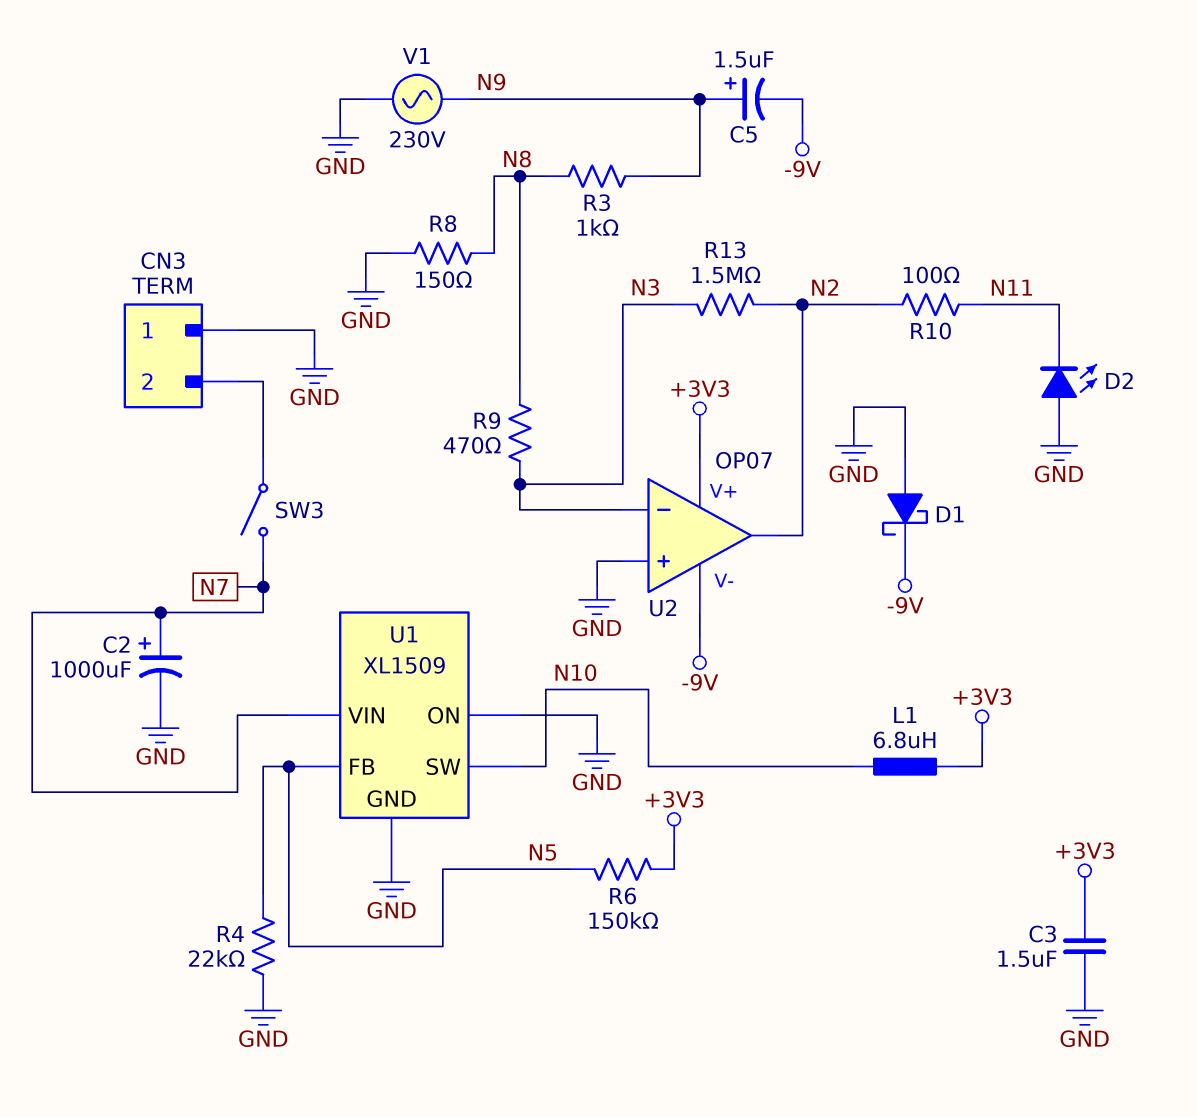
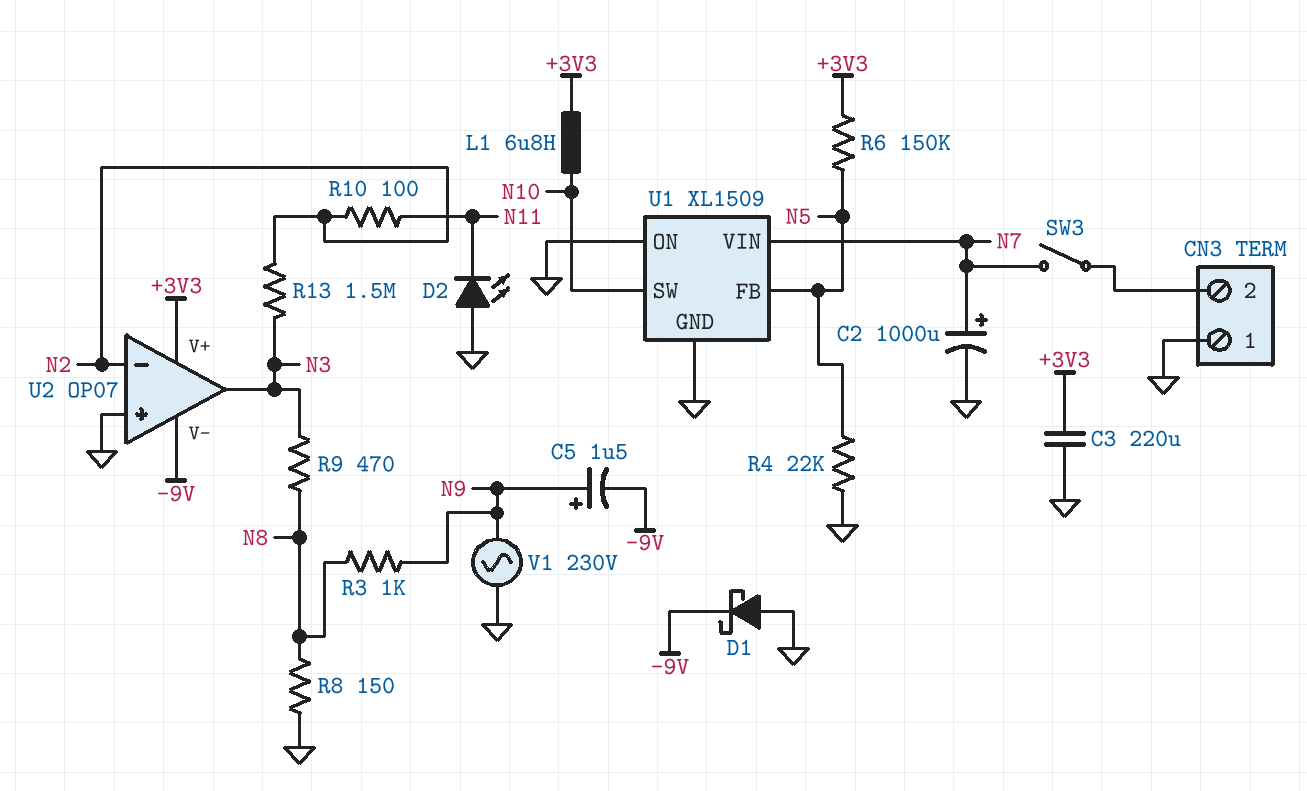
C3: 1.5uF (+3V3, GND) -> 220uF (+3V3, GND)
U2 pin in-: N3 -> N2
U2 pin out: N2 -> N3

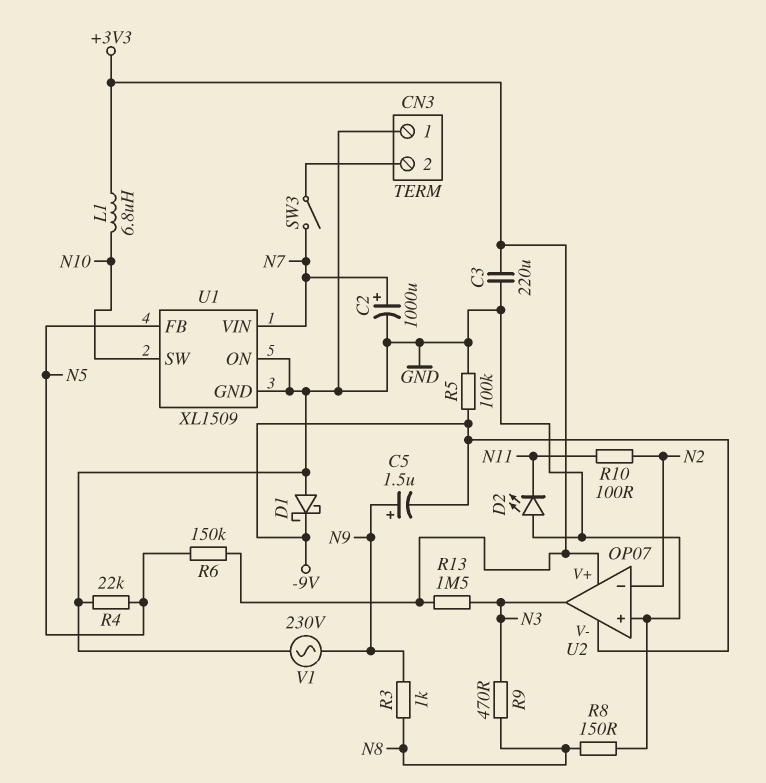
R5: none -> 100k (-9V, GND)
R13: 1.5M (N2, N3) -> 1.5M (+3V3, N3)

